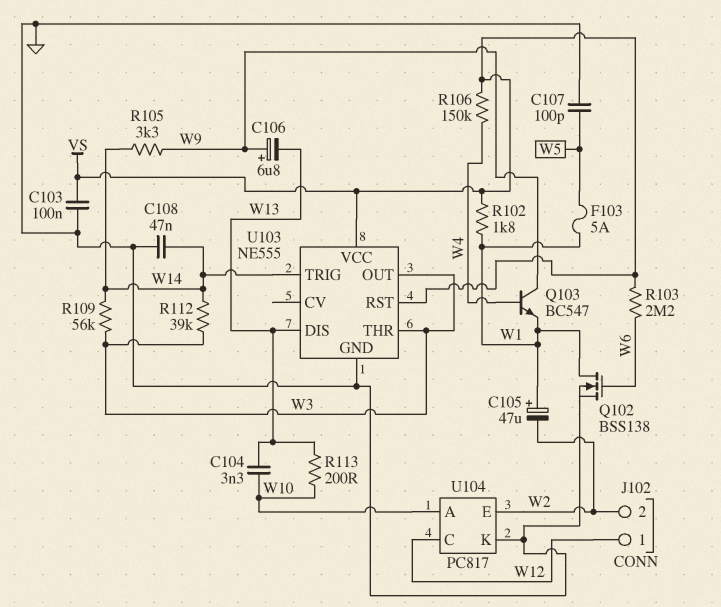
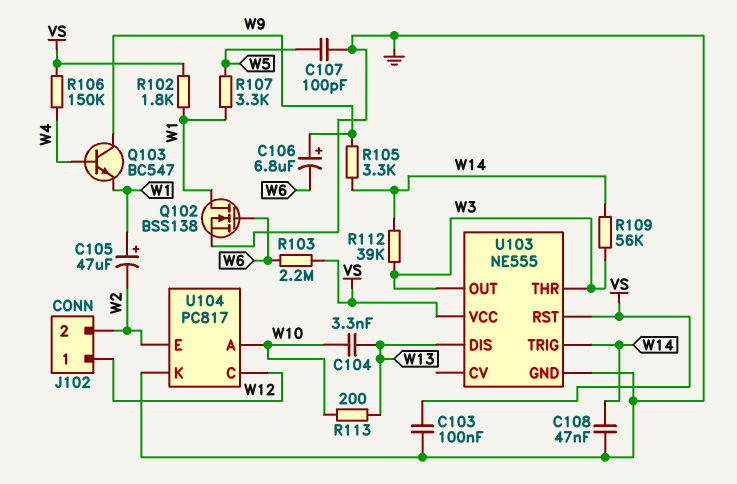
C106: 6.8uF (plus W9, minus W13) -> 6.8uF (plus W9, minus W6)
F103: 5A (W1, W5) -> none
R107: none -> 3.3k (W1, W5)

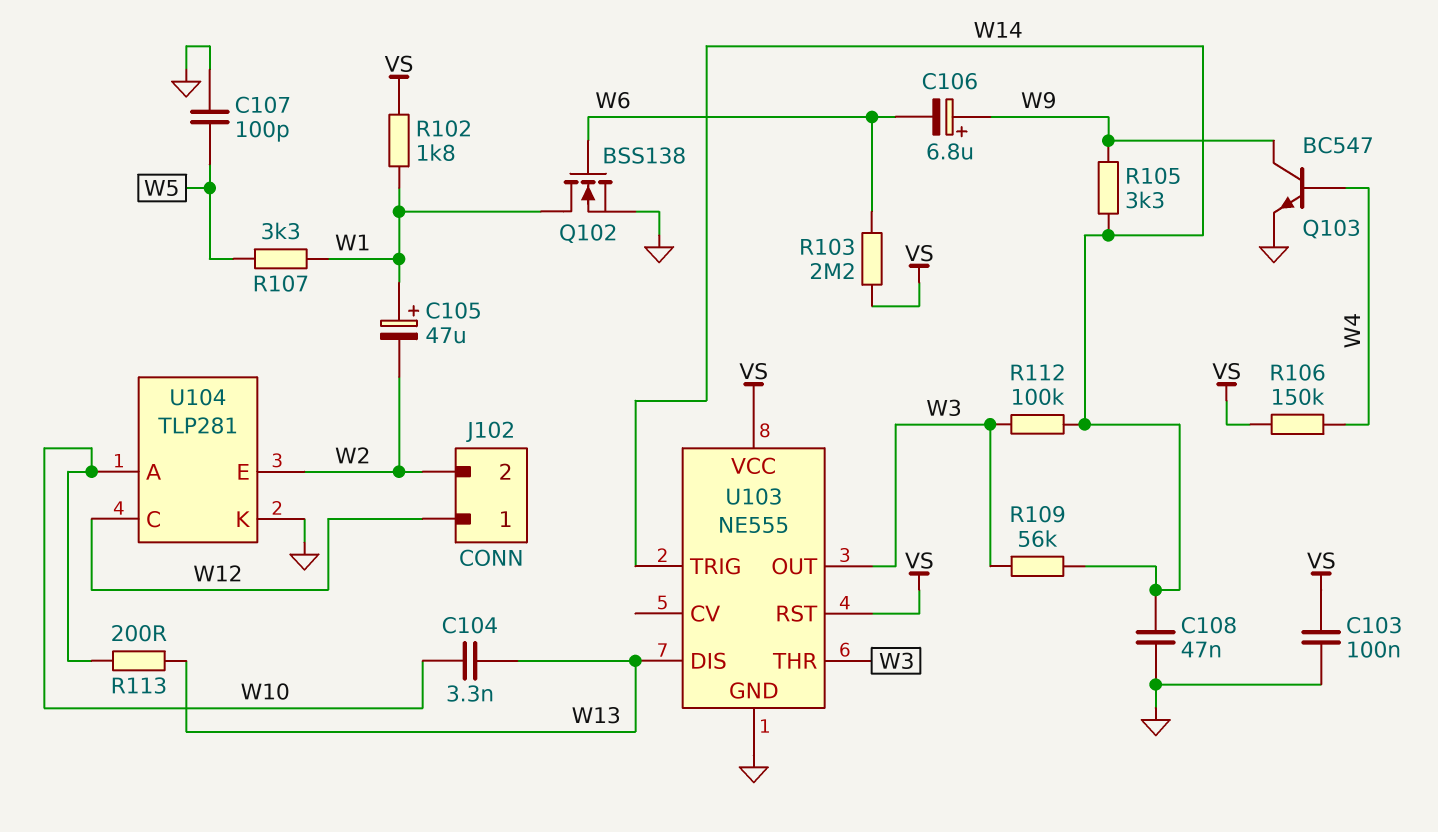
Q103: NPN BC547 (B W4, C W9, E W1) -> NPN BC547 (B W4, C W9, E GND)
R112: 39k (W3, W14) -> 100k (W3, W14)
U104: PC817 -> TLP281

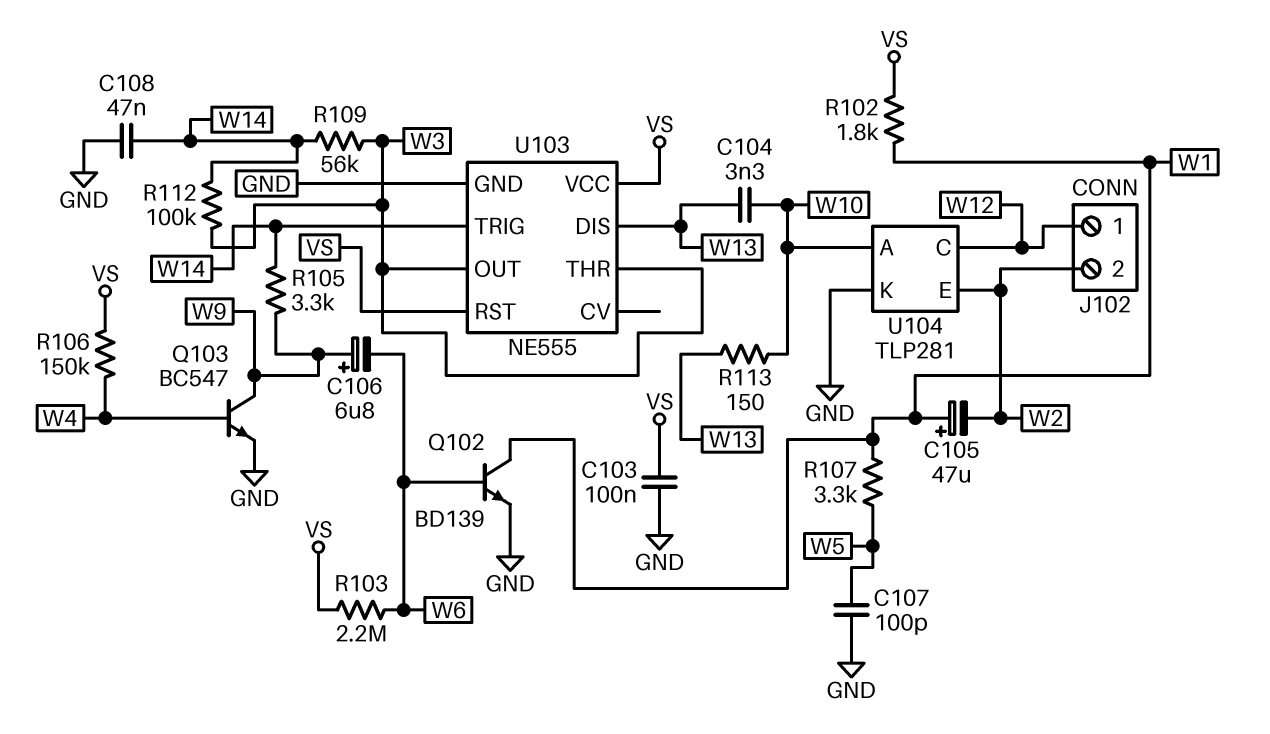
Q102: NMOS BSS138 (G W6, D W1, S GND) -> NPN BD139 (B W6, C W1, E GND)
R113: 200 (W10, W13) -> 150 (W10, W13)

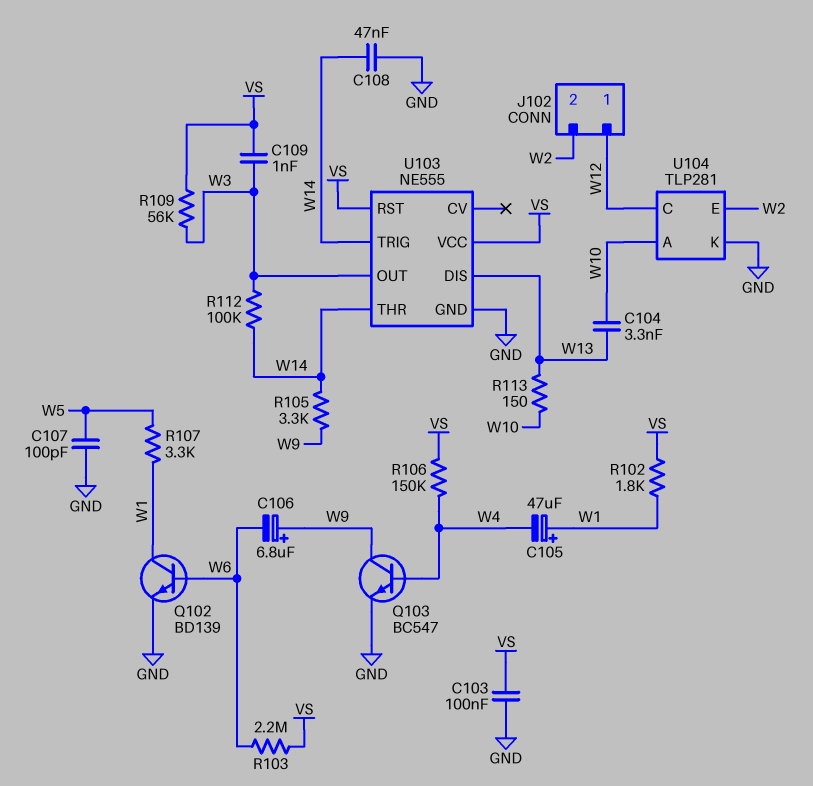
C105: 47uF (plus W1, minus W2) -> 47uF (plus W1, minus W4)
C109: none -> 1nF (VS, W3)
R109: 56k (W3, W14) -> 56k (VS, W3)
U103 pin THR: W3 -> W14

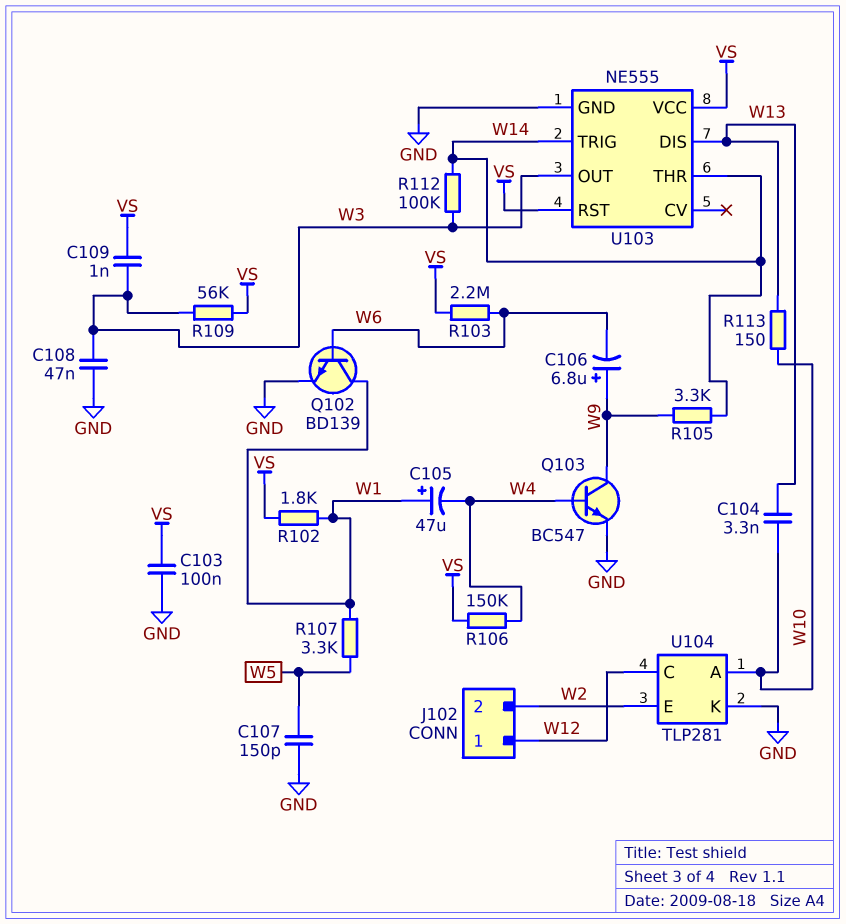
C107: 100pF (GND, W5) -> 150pF (GND, W5)
C108: 47nF (GND, W14) -> 47nF (GND, W3)

